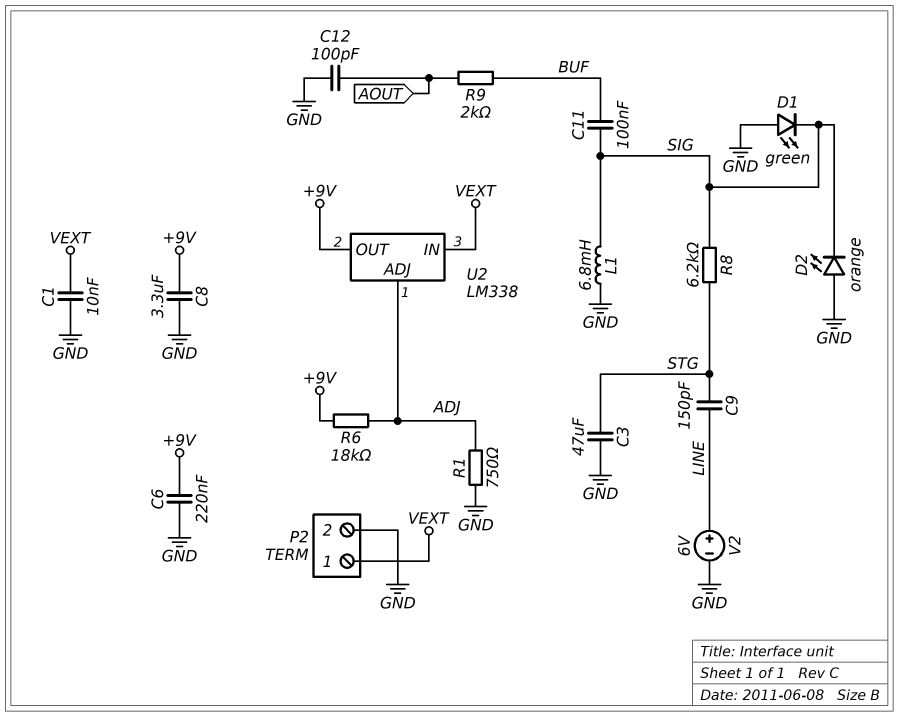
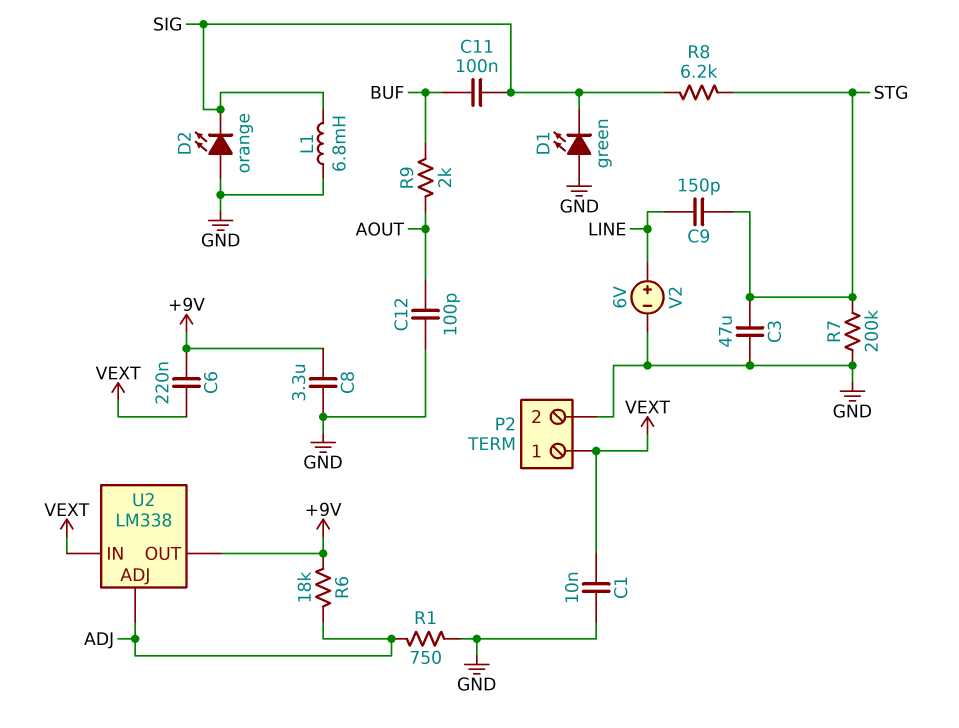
C6: 220nF (+9V, GND) -> 220nF (+9V, VEXT)
R7: none -> 200k (GND, STG)

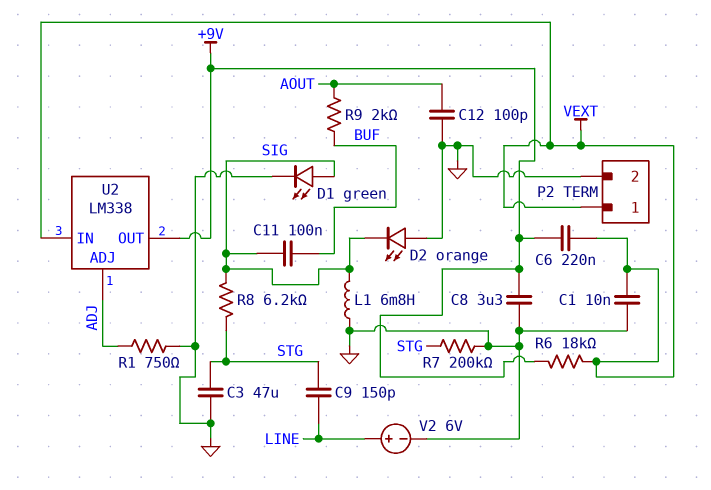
D1: LED green (A GND, K SIG) -> LED green (A SIG, K GND)
R6: 18k (+9V, ADJ) -> 18k (+9V, VEXT)

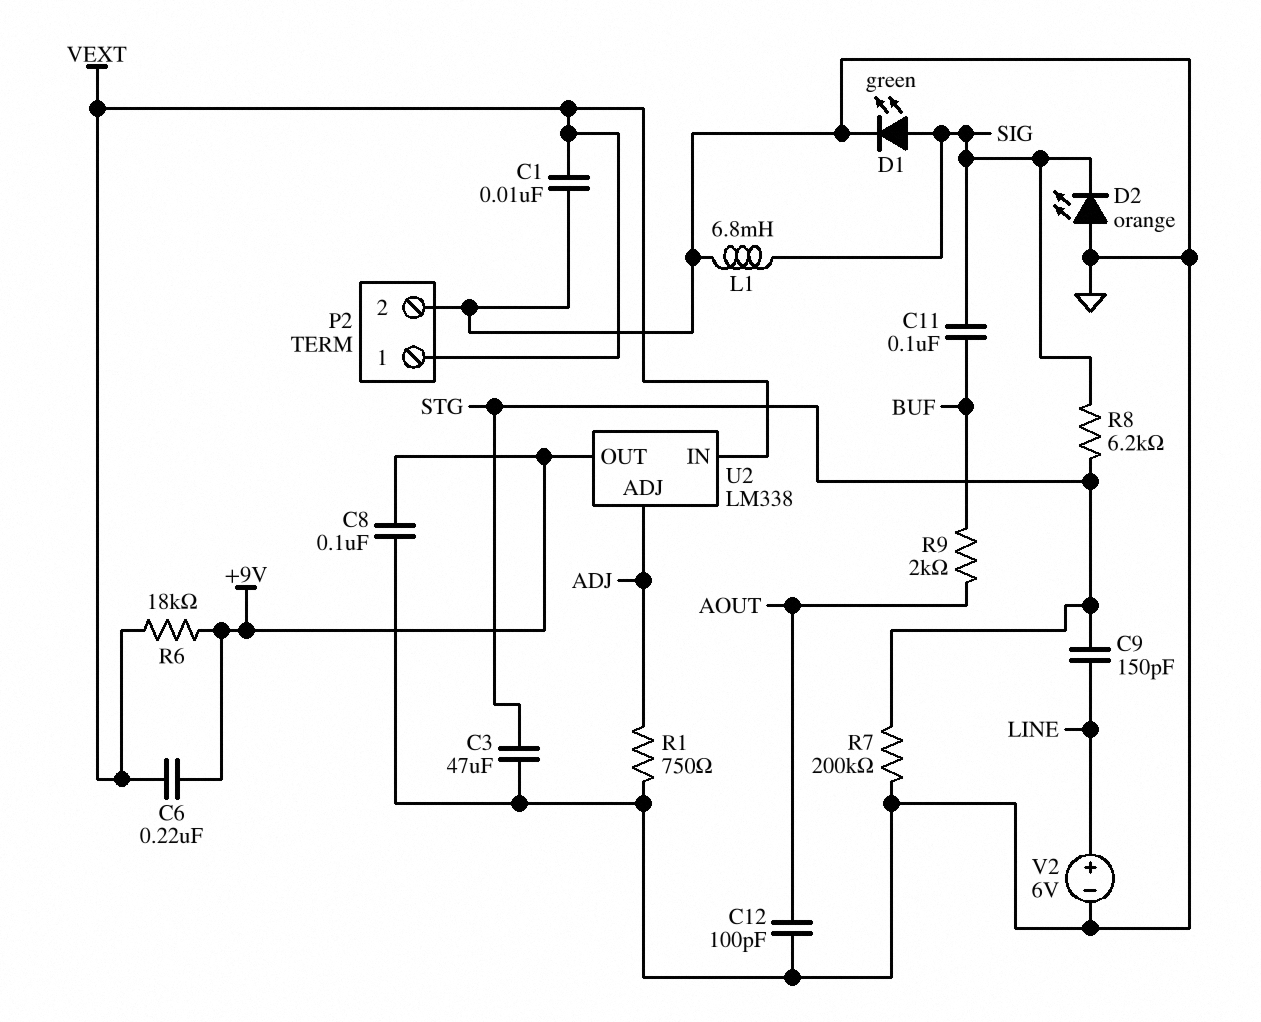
C8: 3.3uF (+9V, GND) -> 100nF (+9V, GND)

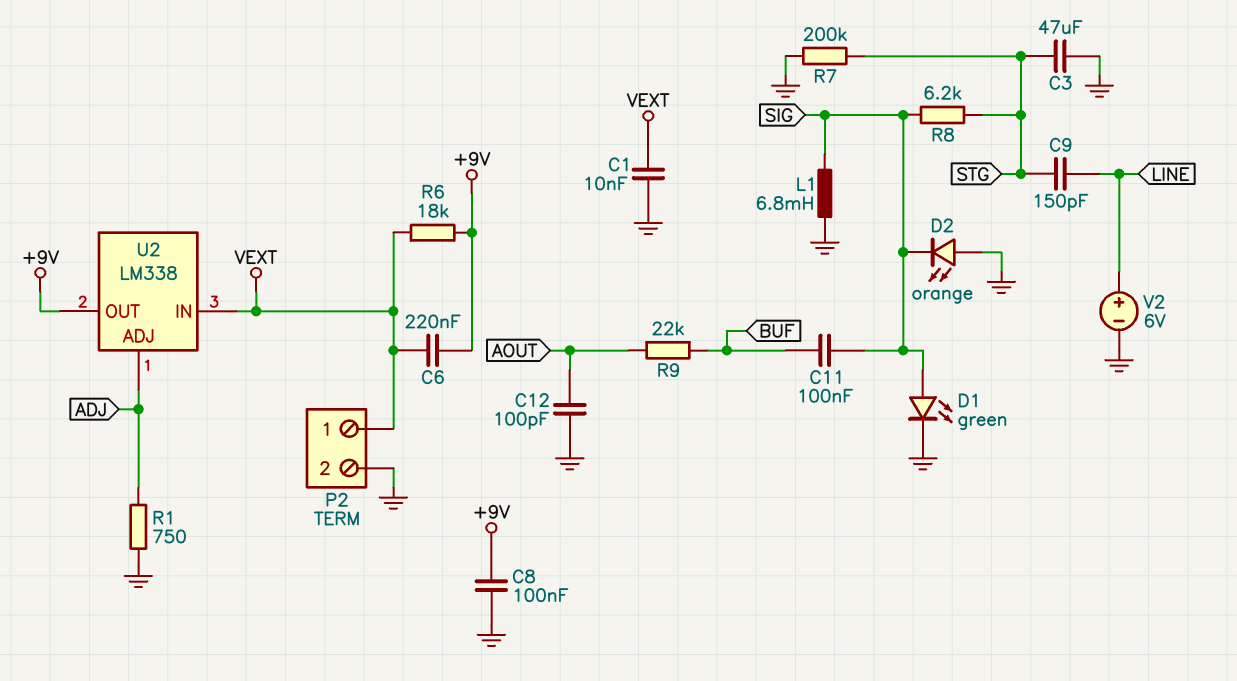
R9: 2k (AOUT, BUF) -> 22k (AOUT, BUF)

